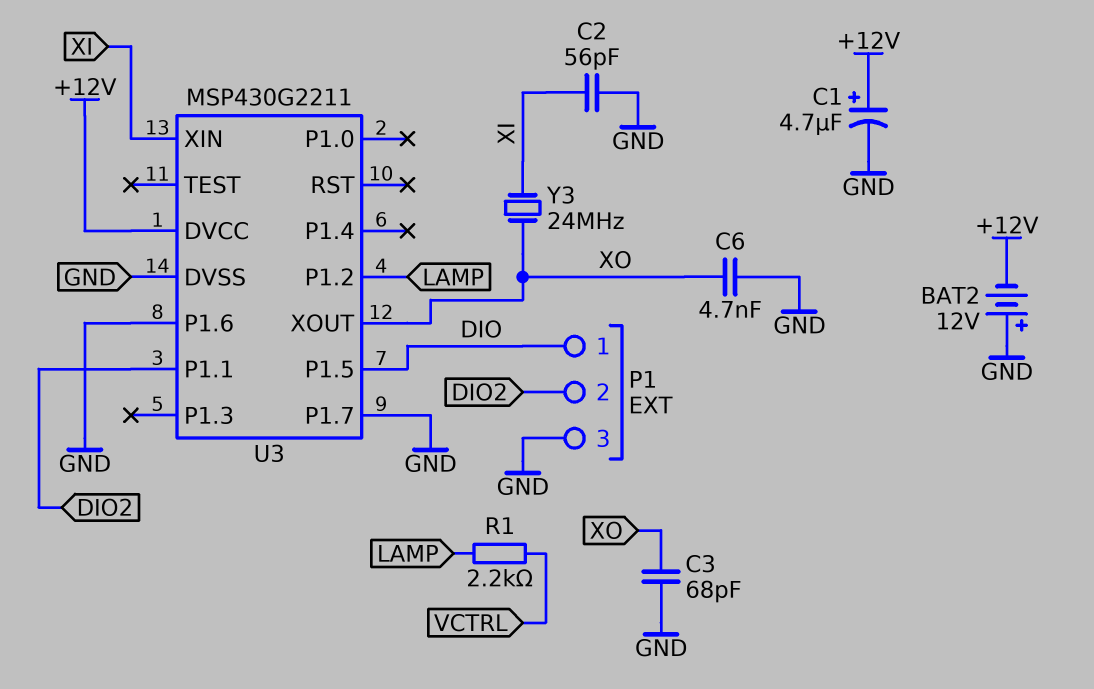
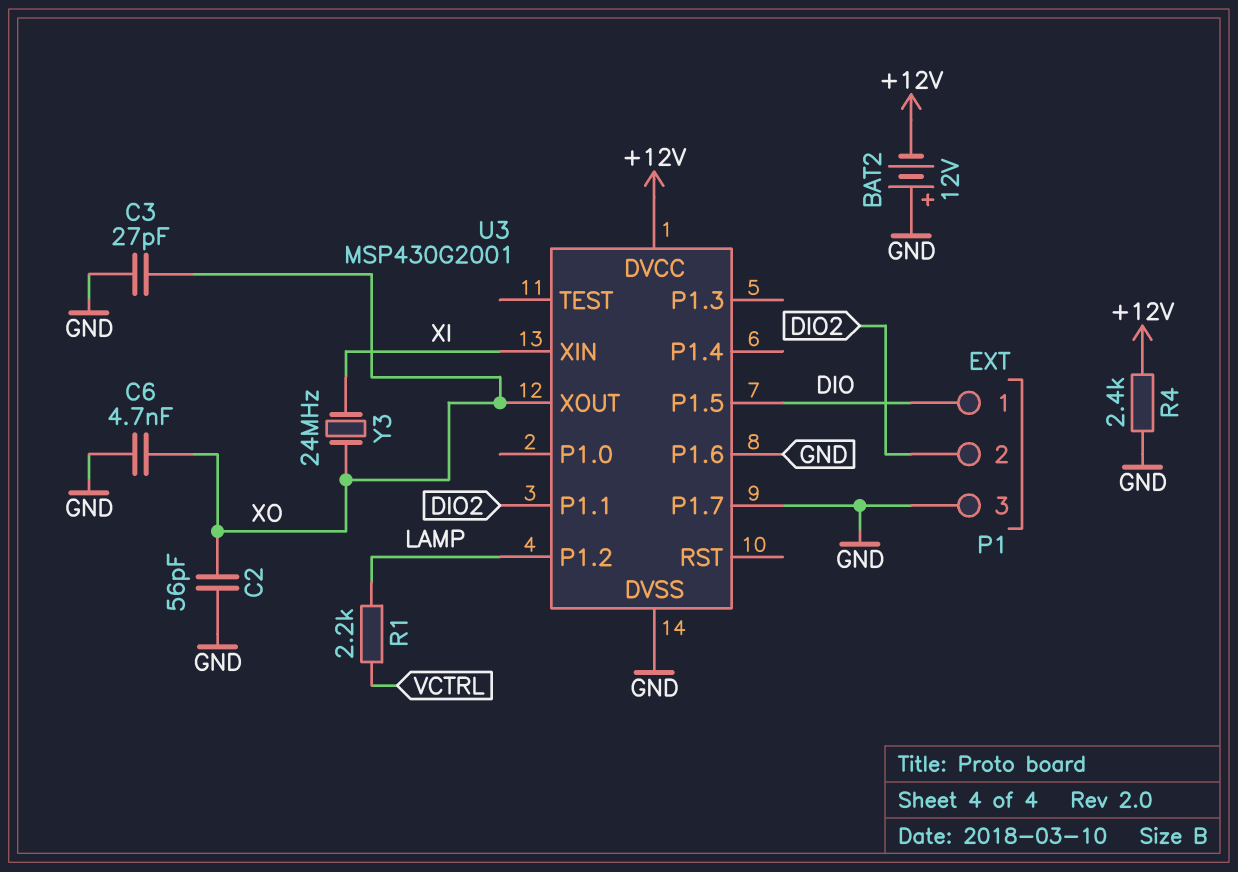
C1: 4.7uF (plus +12V, minus GND) -> none
C2: 56pF (GND, XI) -> 56pF (GND, XO)
C3: 68pF (GND, XO) -> 27pF (GND, XO)
R4: none -> 2.4k (+12V, GND)
U3: MSP430G2211 -> MSP430G2001

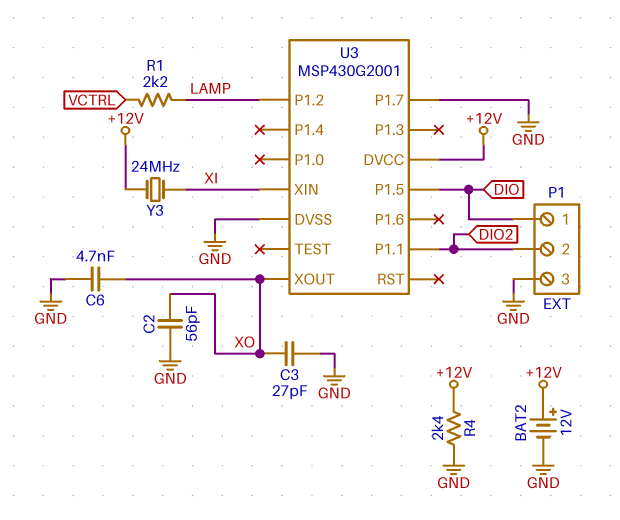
BAT2: 12V (plus GND, minus +12V) -> 12V (plus +12V, minus GND)
U3 pin P1.6: GND -> none
Y3: 24MHz (XI, XO) -> 24MHz (+12V, XI)

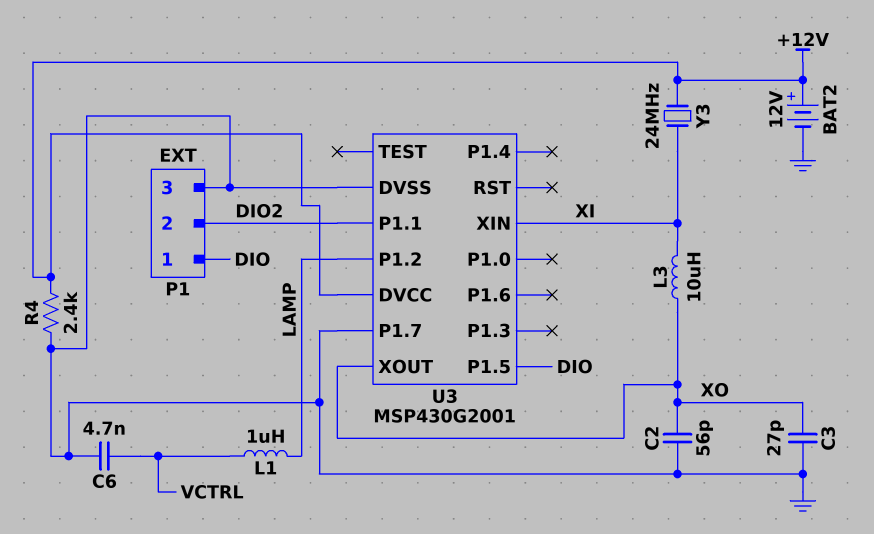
C6: 4.7nF (GND, XO) -> 4.7nF (GND, VCTRL)
L1: none -> 1uH (LAMP, VCTRL)
L3: none -> 10uH (XI, XO)
R1: 2.2k (LAMP, VCTRL) -> none

